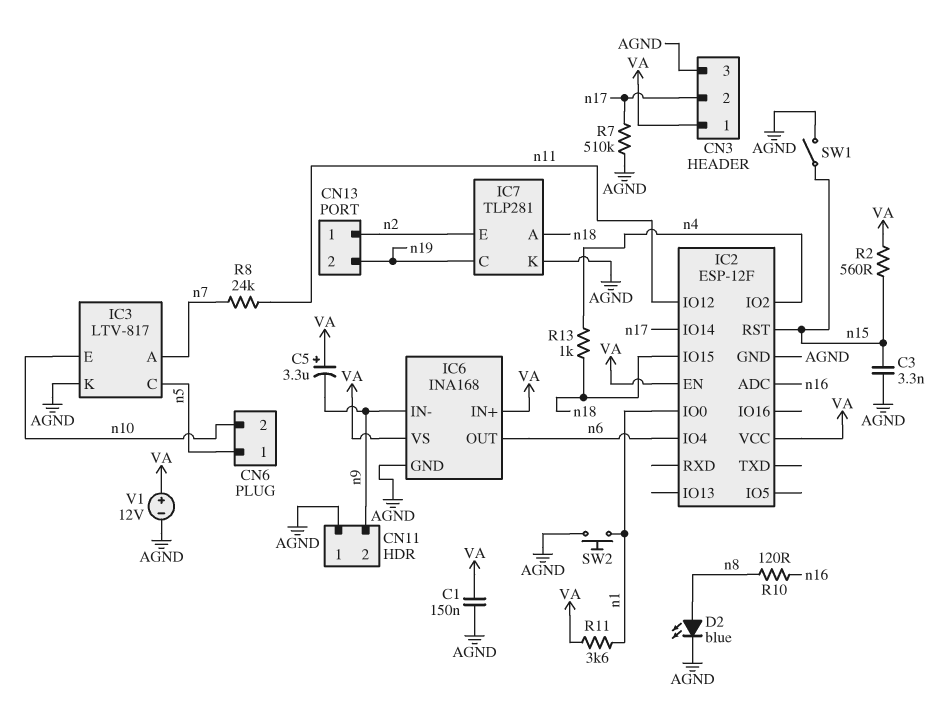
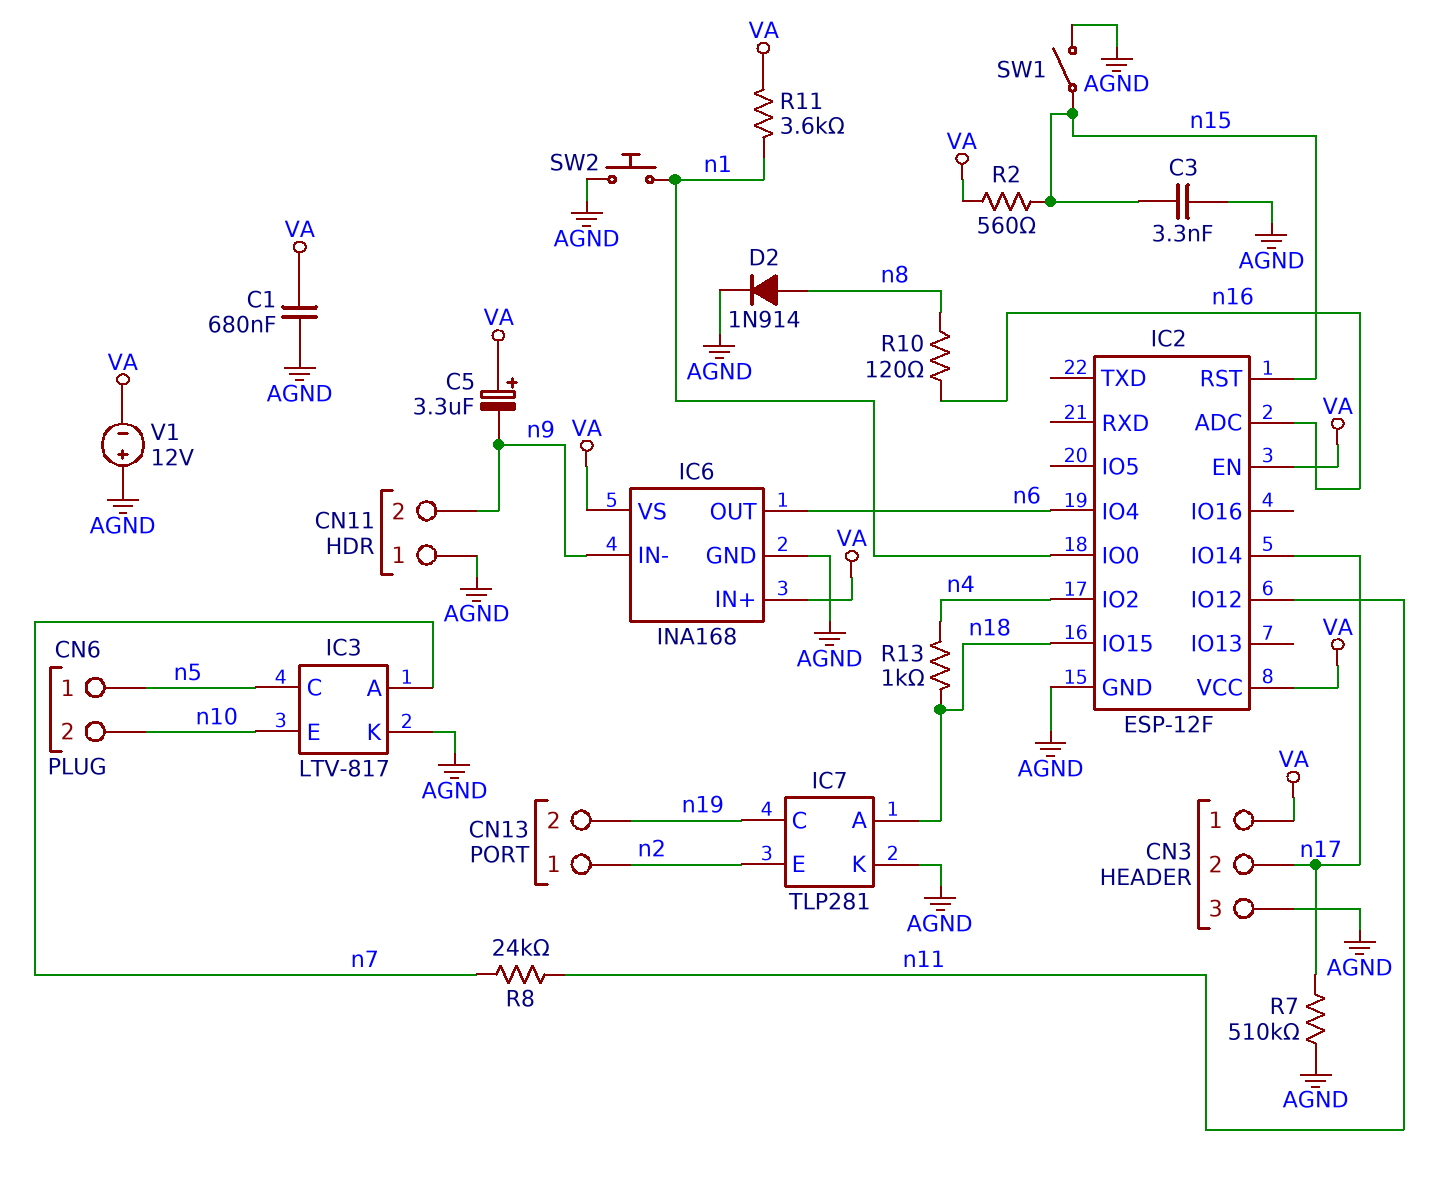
C1: 150nF (AGND, VA) -> 680nF (AGND, VA)
D2: LED blue (A n8, K AGND) -> diode 1N914 (A n8, K AGND)
V1: 12V (plus VA, minus AGND) -> 12V (plus AGND, minus VA)

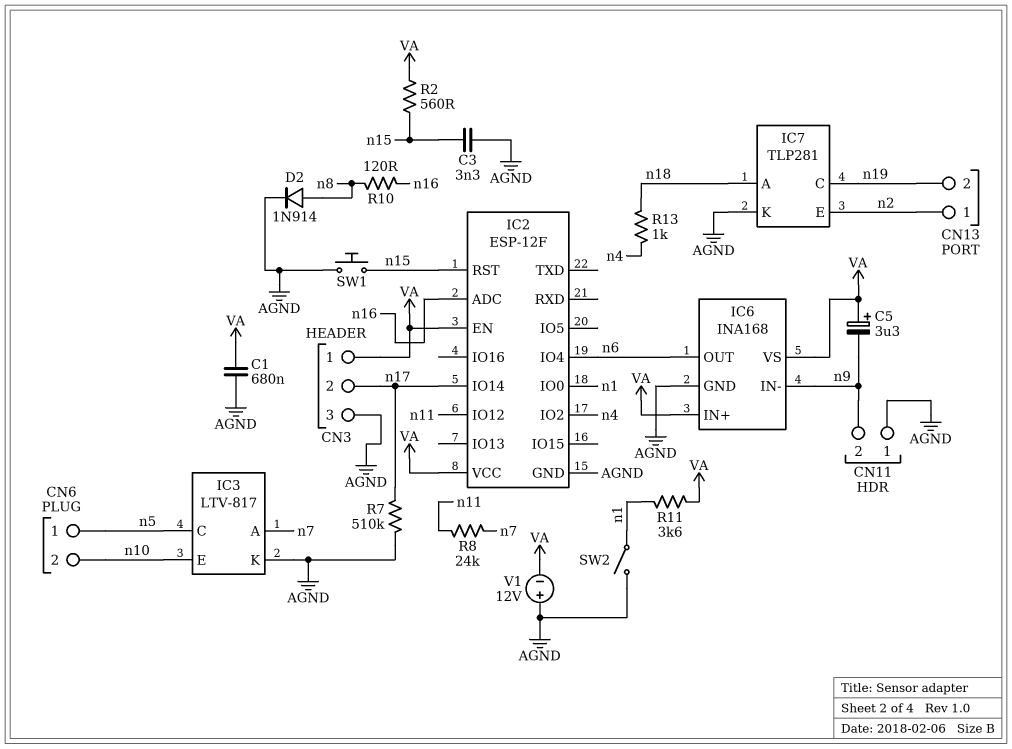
IC2 pin IO15: n18 -> none
SW1: switch (AGND, n15) -> button (AGND, n15)
SW2: button (AGND, n1) -> switch (AGND, n1)

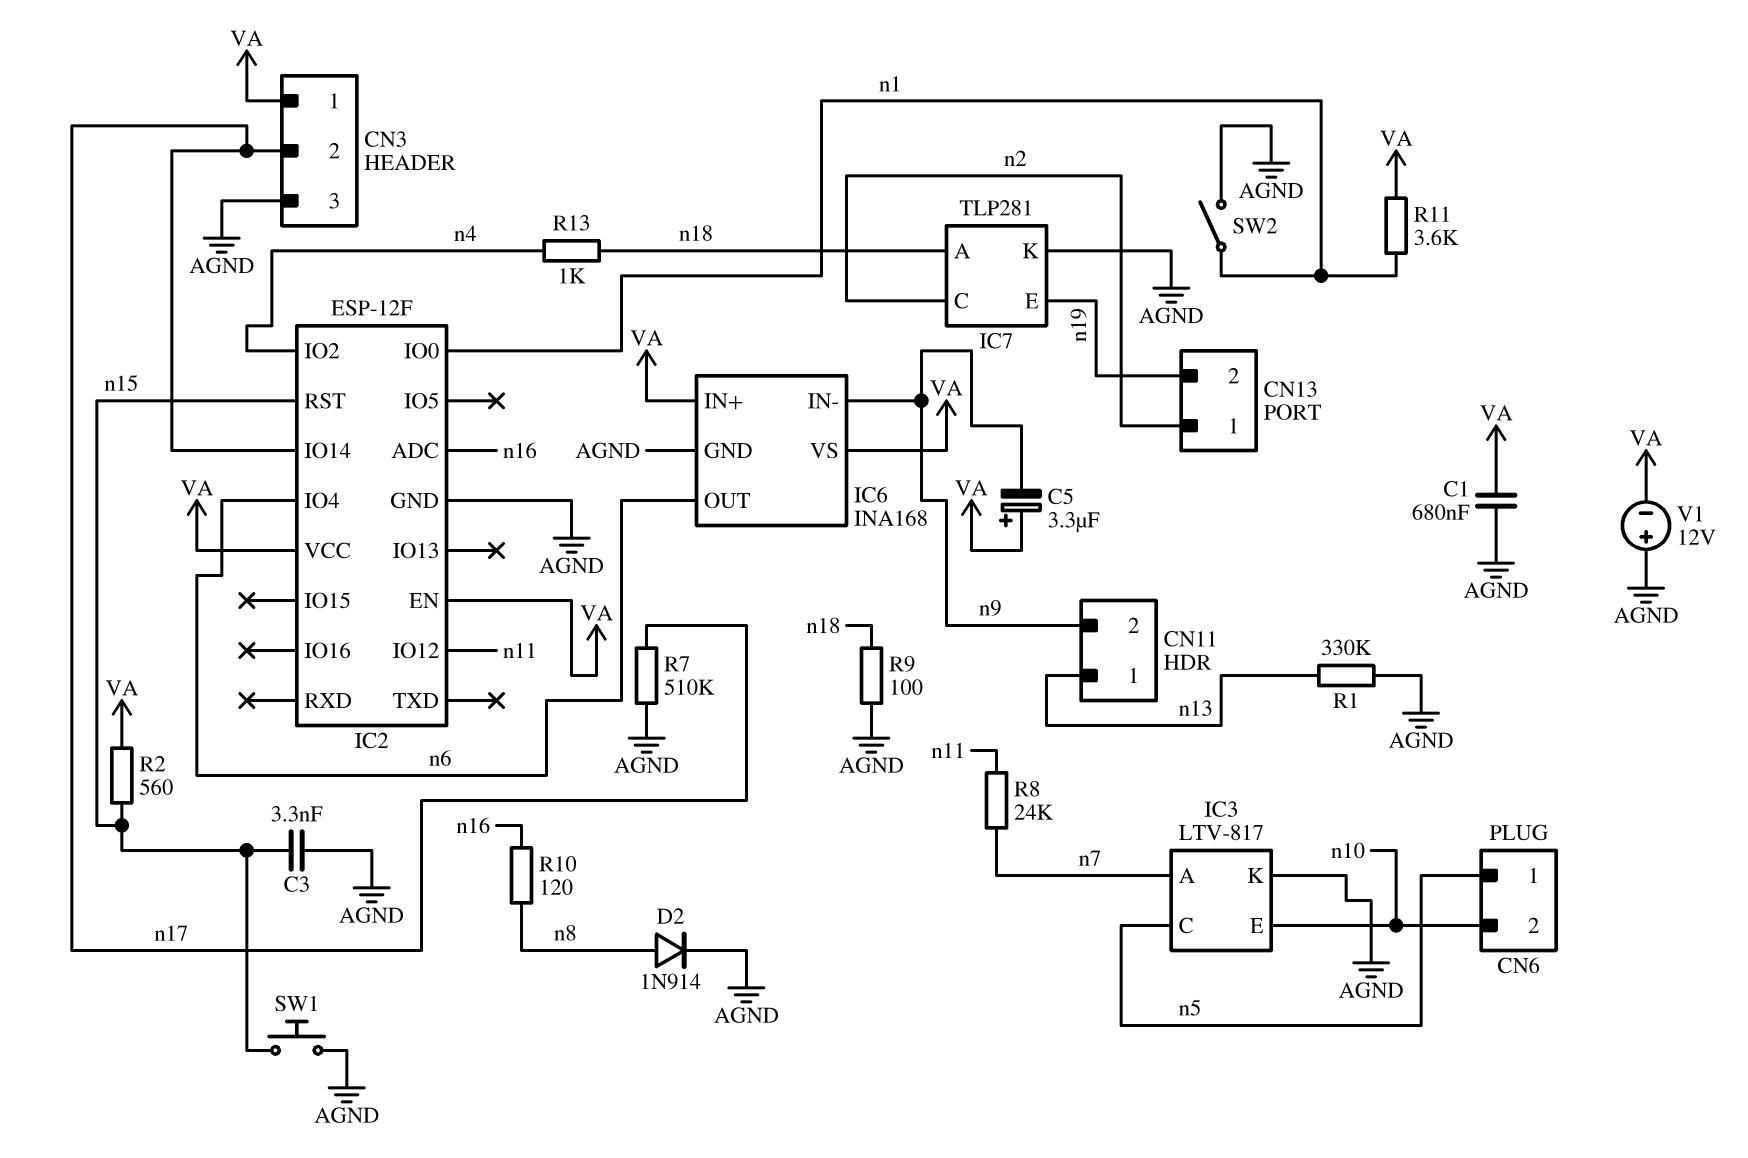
CN11 pin 1: AGND -> n13
IC7 pin C: n19 -> n2
IC7 pin E: n2 -> n19
R1: none -> 330k (AGND, n13)
R9: none -> 100 (AGND, n18)

